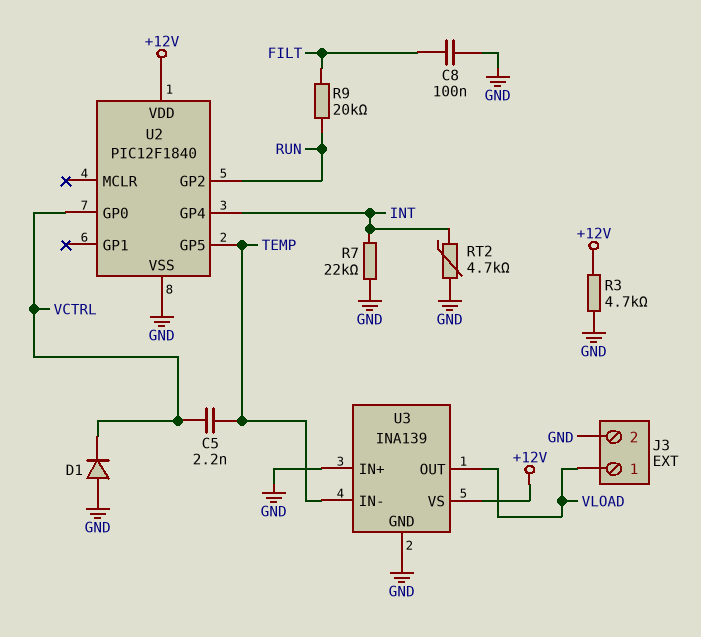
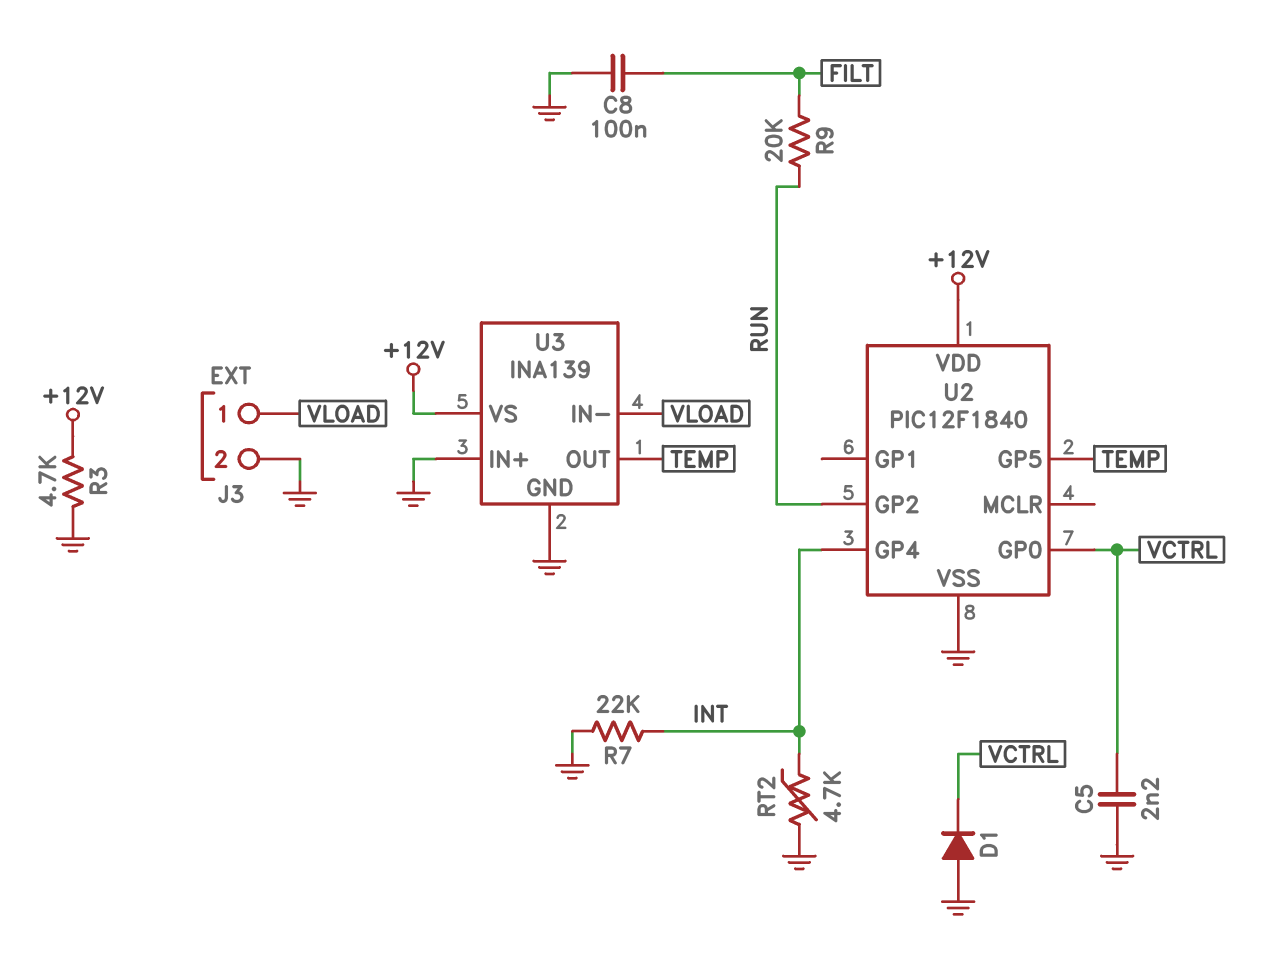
C5: 2.2nF (TEMP, VCTRL) -> 2.2nF (GND, VCTRL)
U3 pin IN-: TEMP -> VLOAD
U3 pin OUT: VLOAD -> TEMP

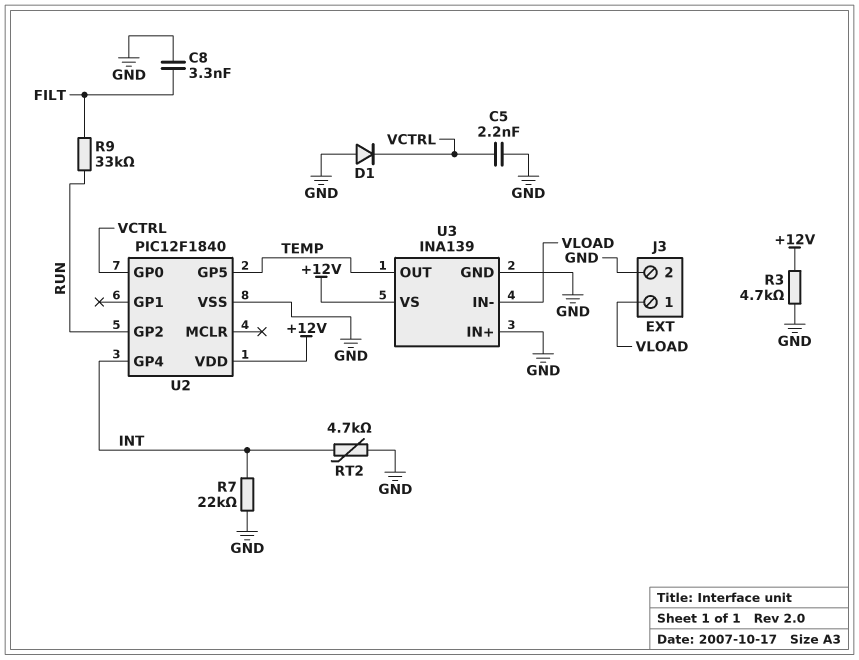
C8: 100nF (FILT, GND) -> 3.3nF (FILT, GND)
R9: 20k (FILT, RUN) -> 33k (FILT, RUN)

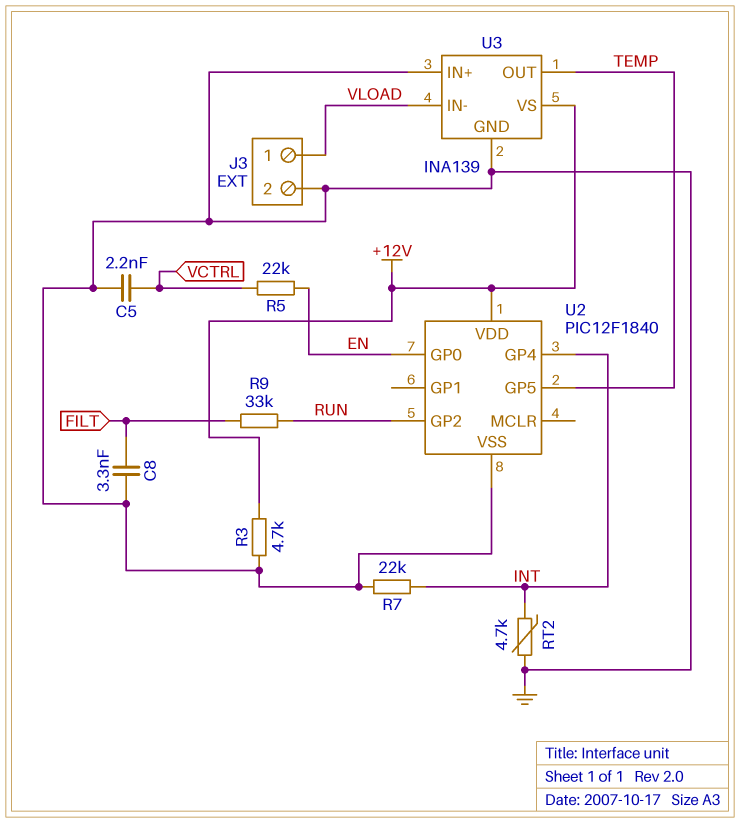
D1: diode (A GND, K VCTRL) -> none
R5: none -> 22k (EN, VCTRL)
U2 pin GP0: VCTRL -> EN

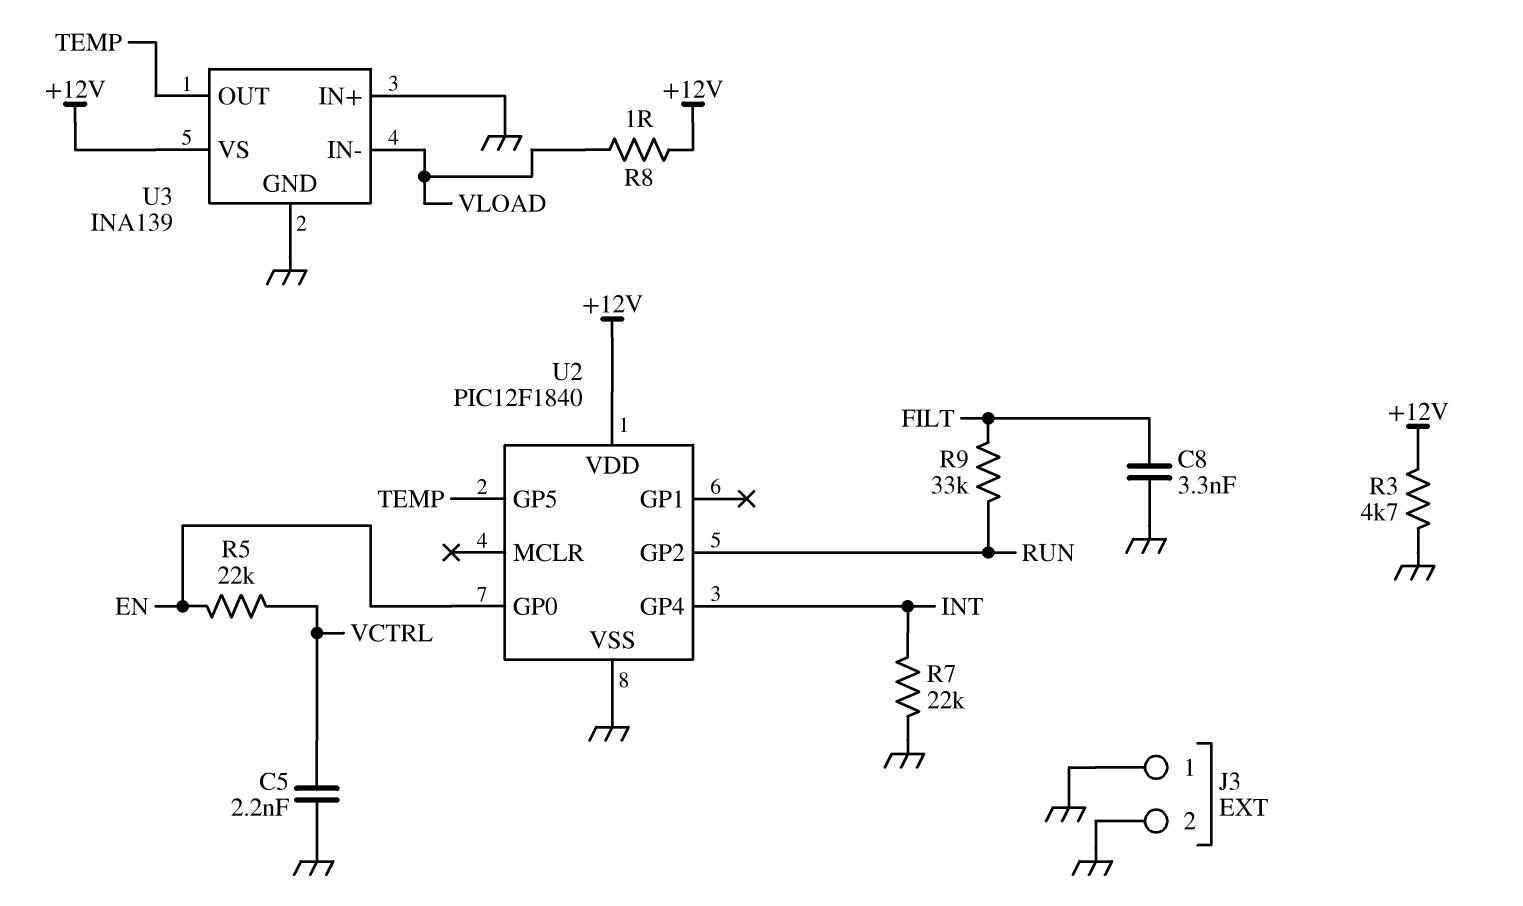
J3 pin 1: VLOAD -> GND
R8: none -> 1 (+12V, VLOAD)
RT2: 4.7k (GND, INT) -> none

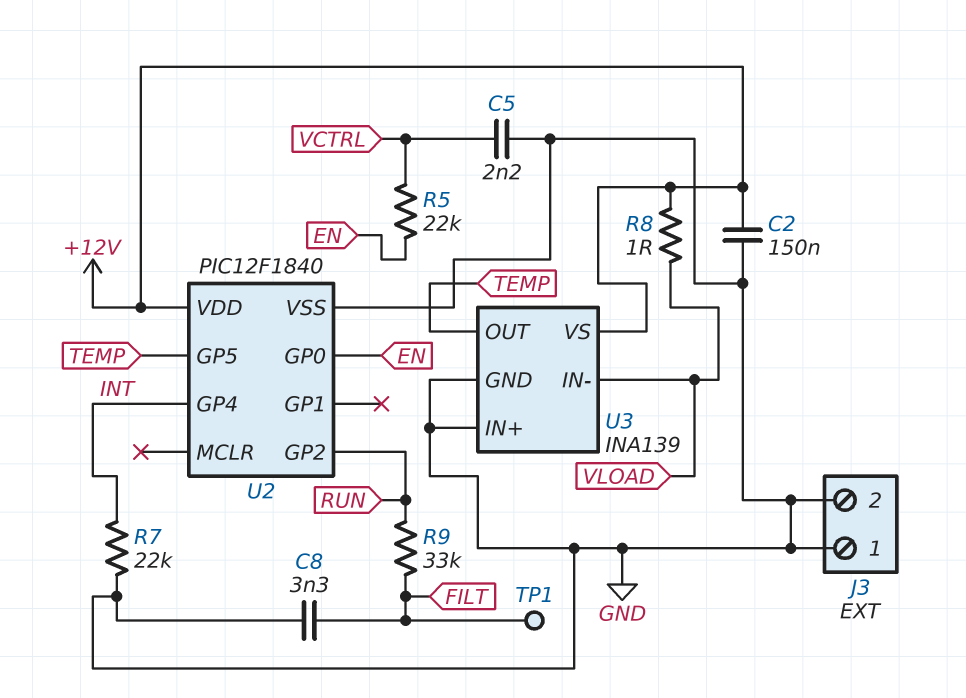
C2: none -> 150nF (+12V, GND)
R3: 4.7k (+12V, GND) -> none
TP1: none -> test point (FILT)

